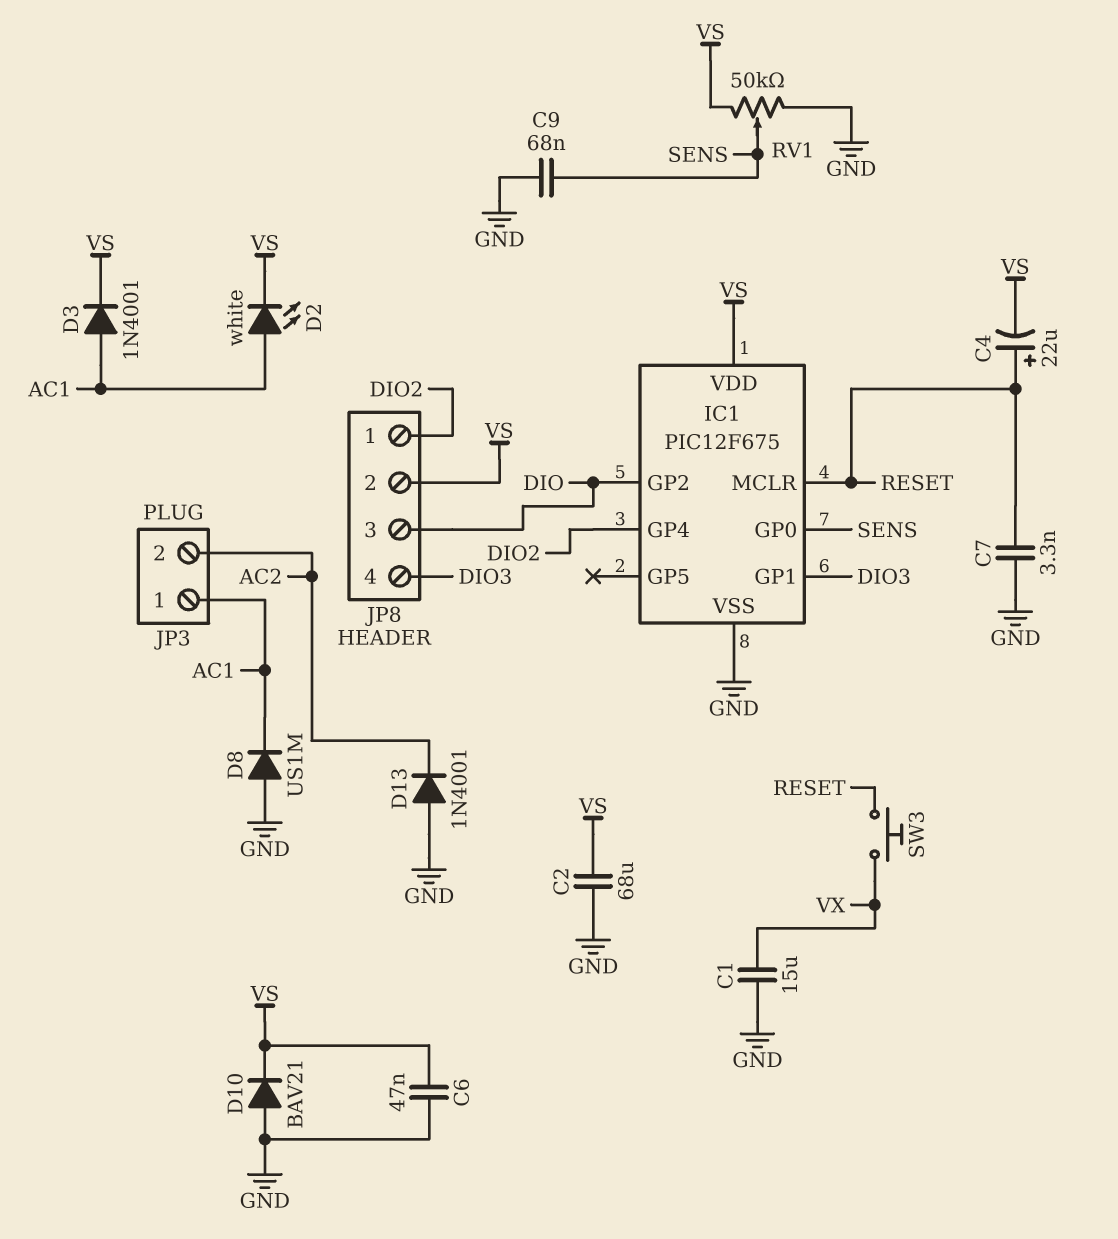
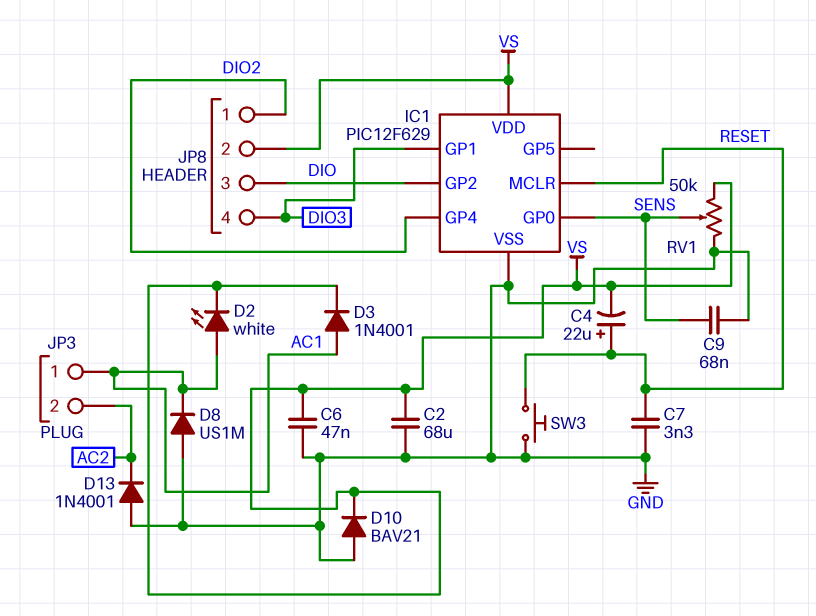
C1: 15uF (GND, VX) -> none
IC1: PIC12F675 -> PIC12F629
SW3: button (RESET, VX) -> button (GND, RESET)

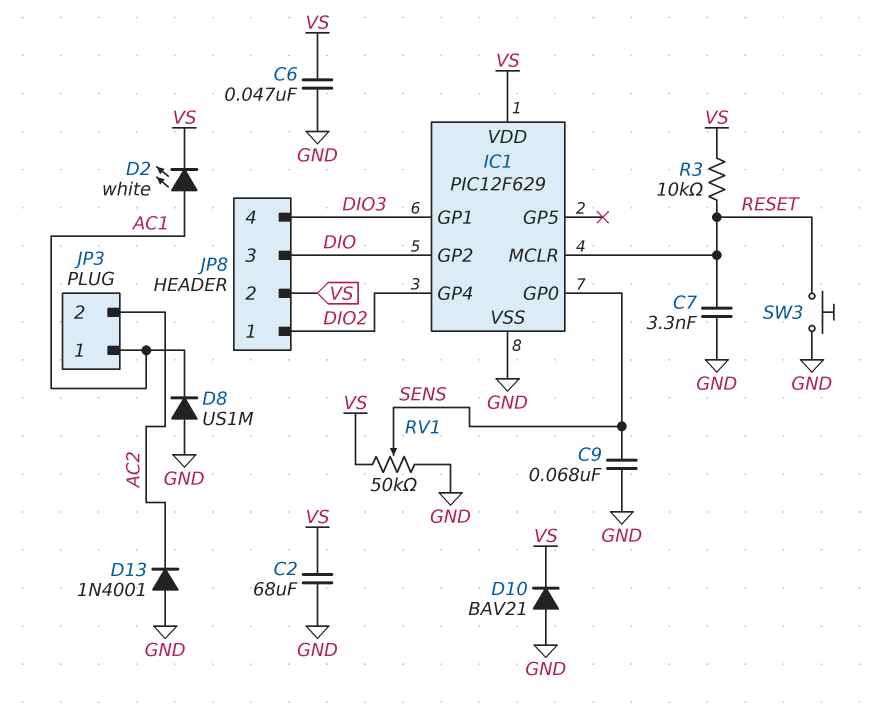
C4: 22uF (plus RESET, minus VS) -> none
D3: diode 1N4001 (A AC1, K VS) -> none
R3: none -> 10k (RESET, VS)

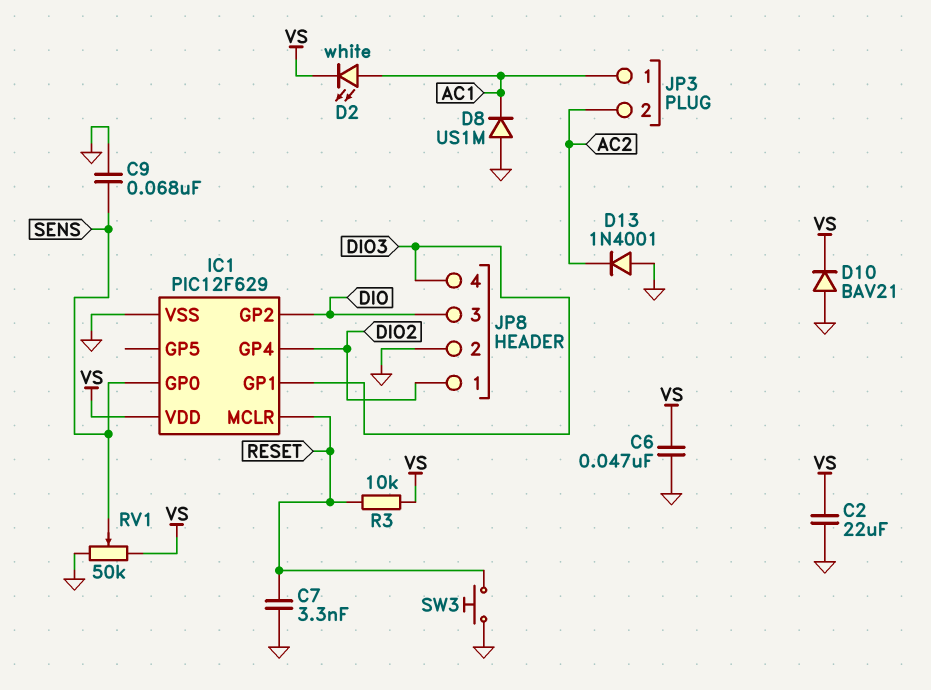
C2: 68uF (GND, VS) -> 22uF (GND, VS)
JP8 pin 2: VS -> GND

